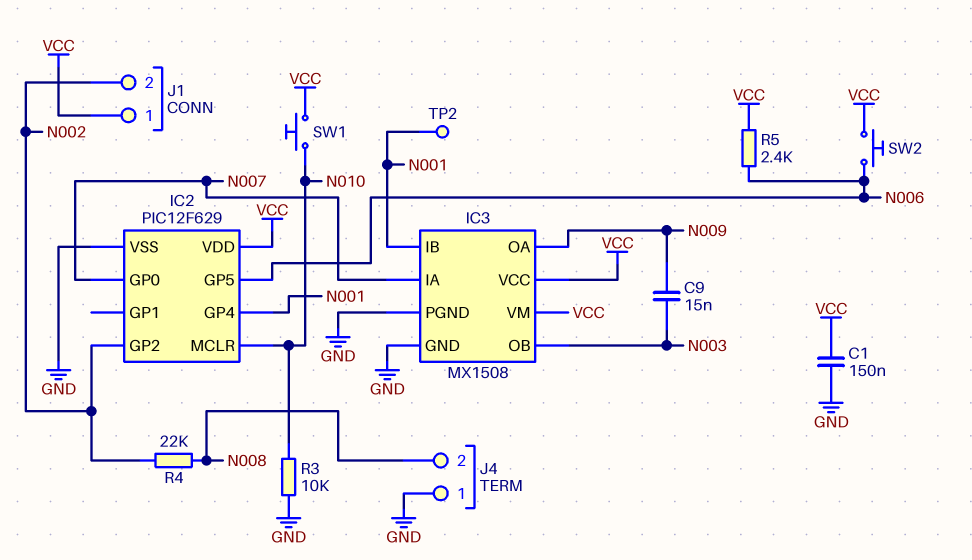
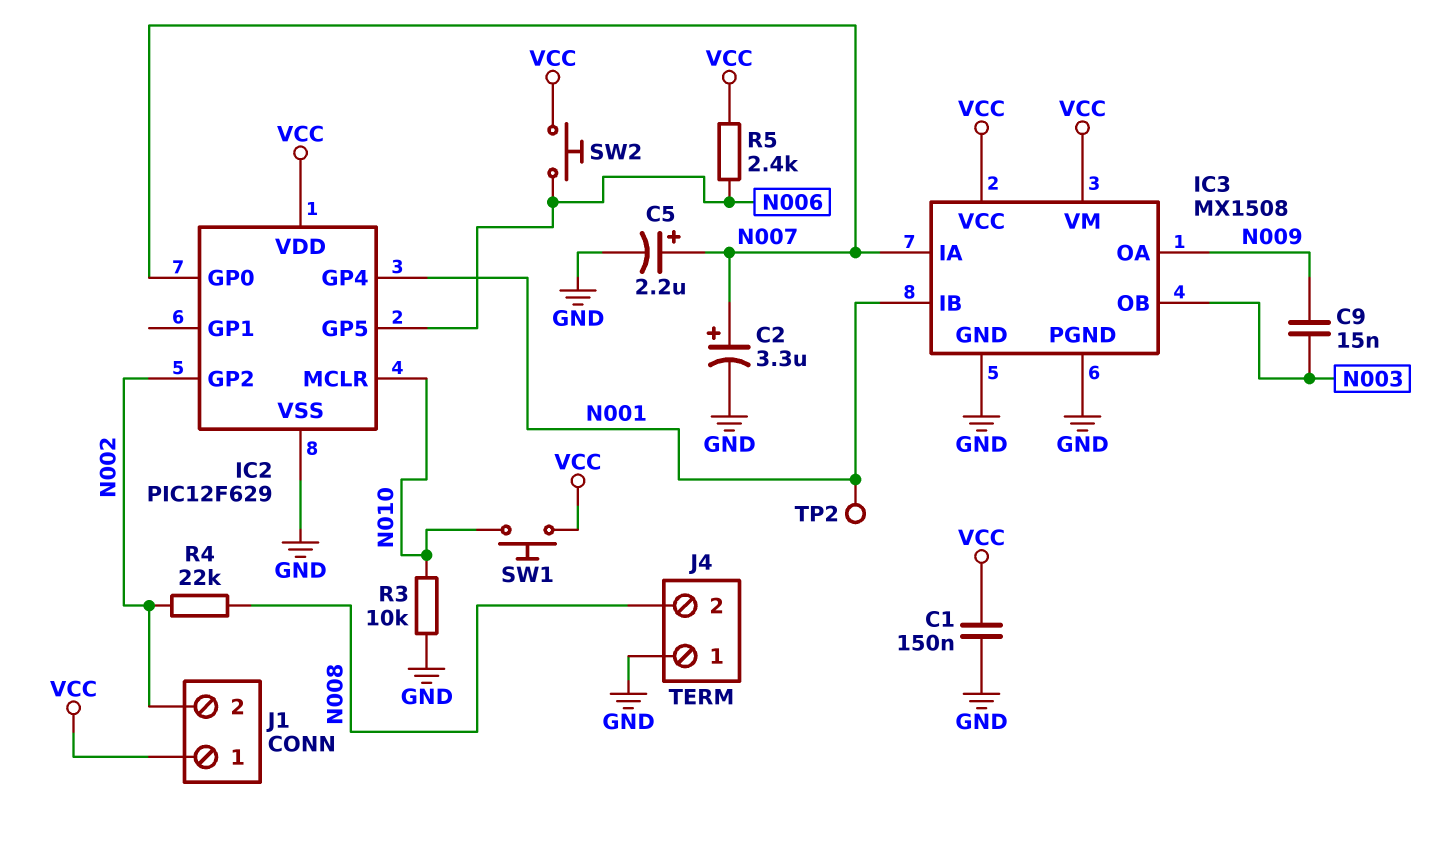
C2: none -> 3.3uF (plus N007, minus GND)
C5: none -> 2.2uF (plus N007, minus GND)

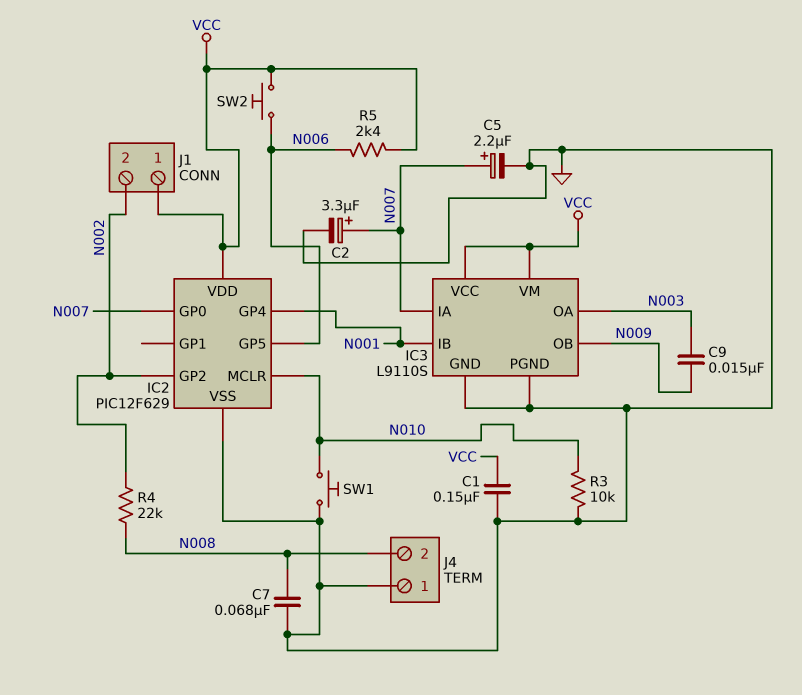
C7: none -> 68nF (GND, N008)
IC3: MX1508 -> L9110S
IC3 pin OA: N009 -> N003
IC3 pin OB: N003 -> N009
SW1: button (N010, VCC) -> button (GND, N010)
TP2: test point (N001) -> none

